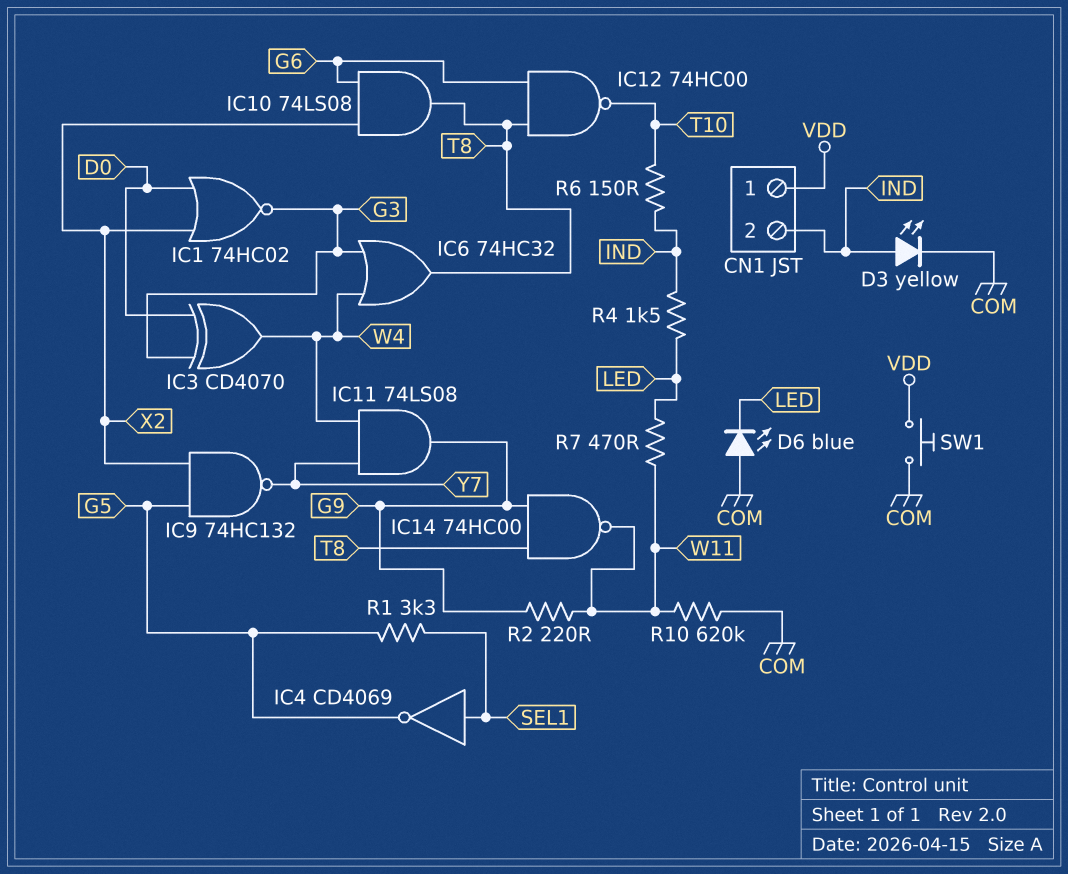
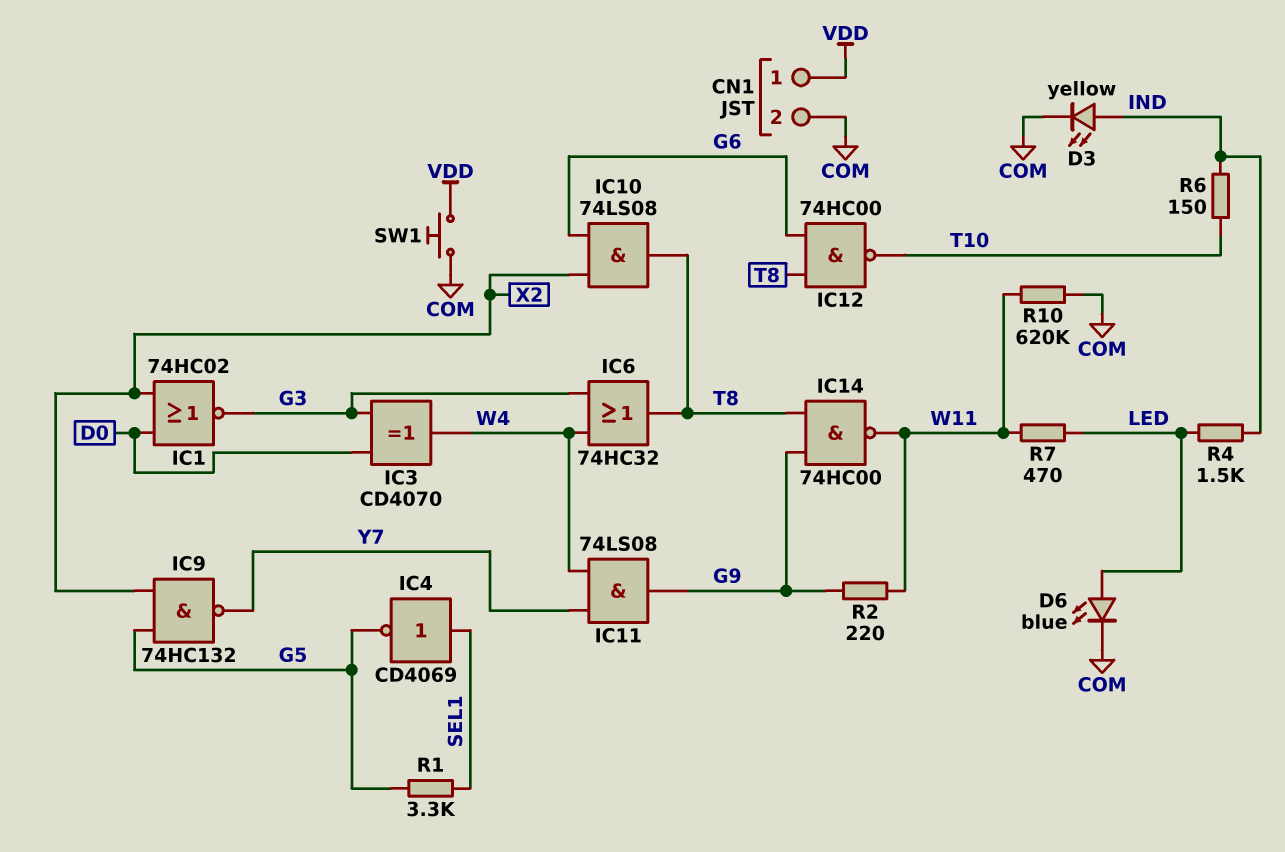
CN1 pin 2: IND -> COM
D6: LED blue (A COM, K LED) -> LED blue (A LED, K COM)

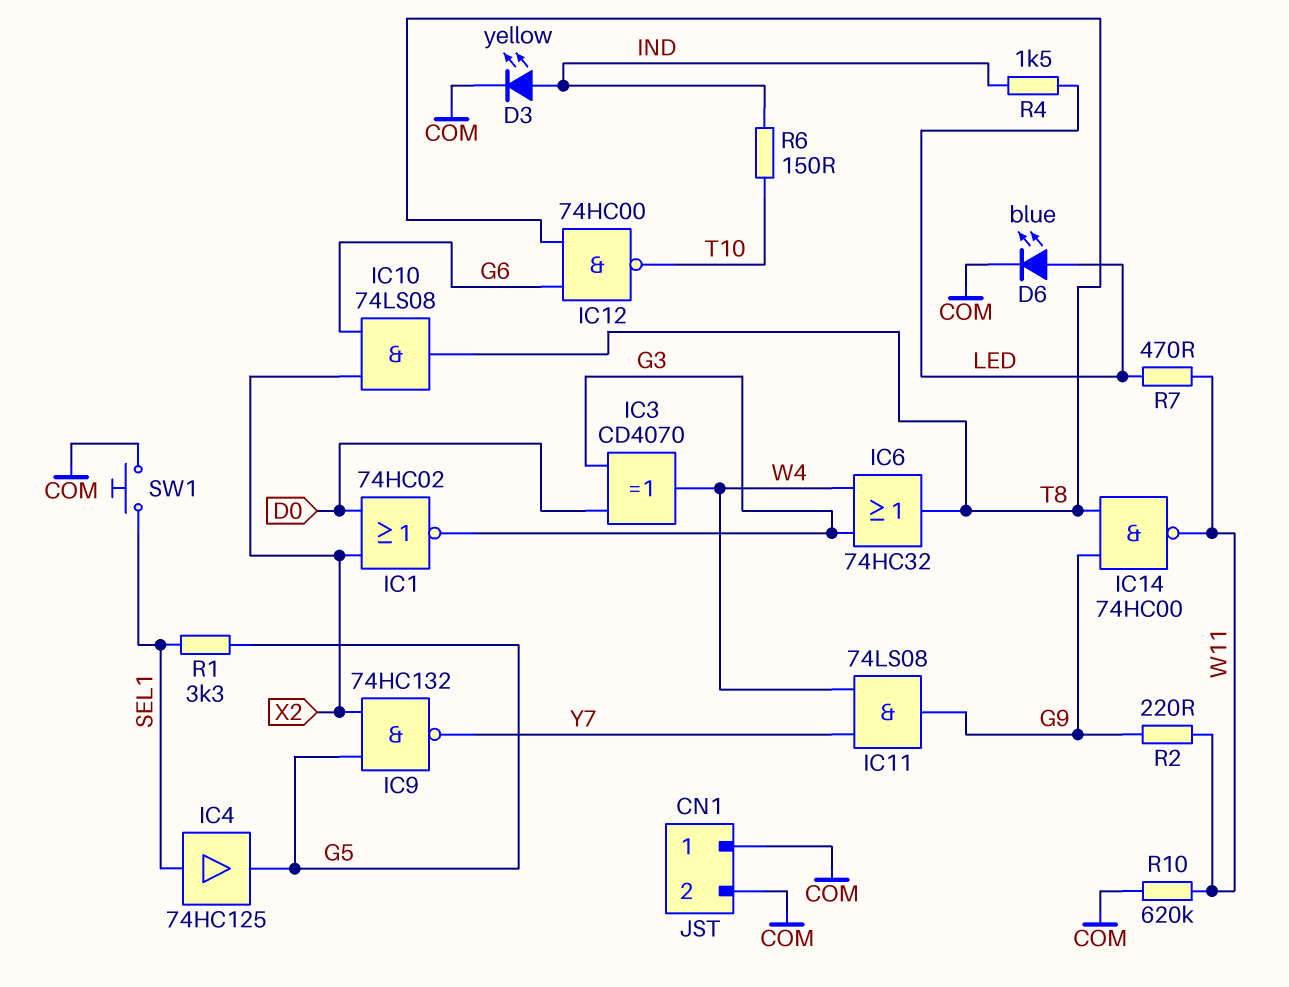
CN1 pin 1: VDD -> COM
IC4: NOT CD4069 (in SEL1, out G5) -> buffer 74HC125 (in SEL1, out G5)
SW1: button (COM, VDD) -> button (COM, SEL1)

